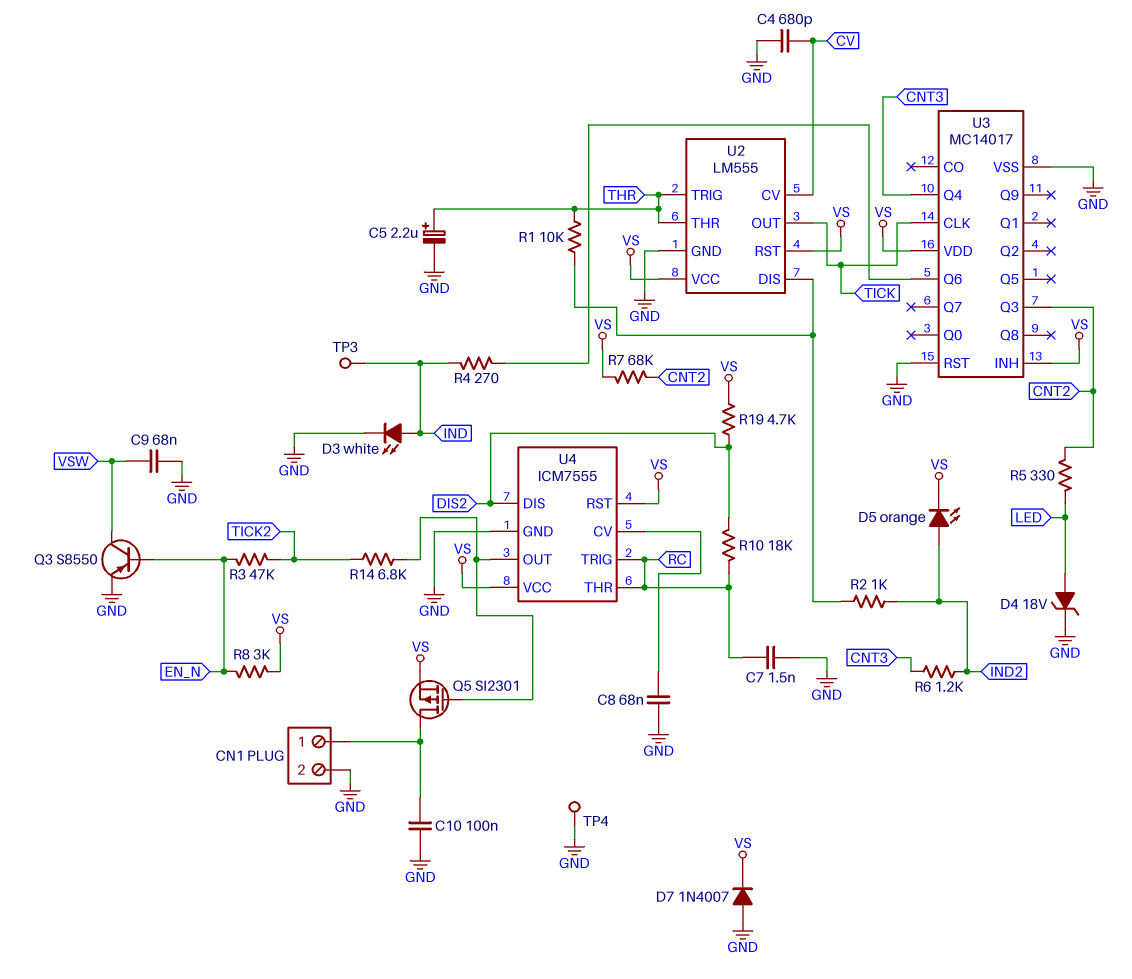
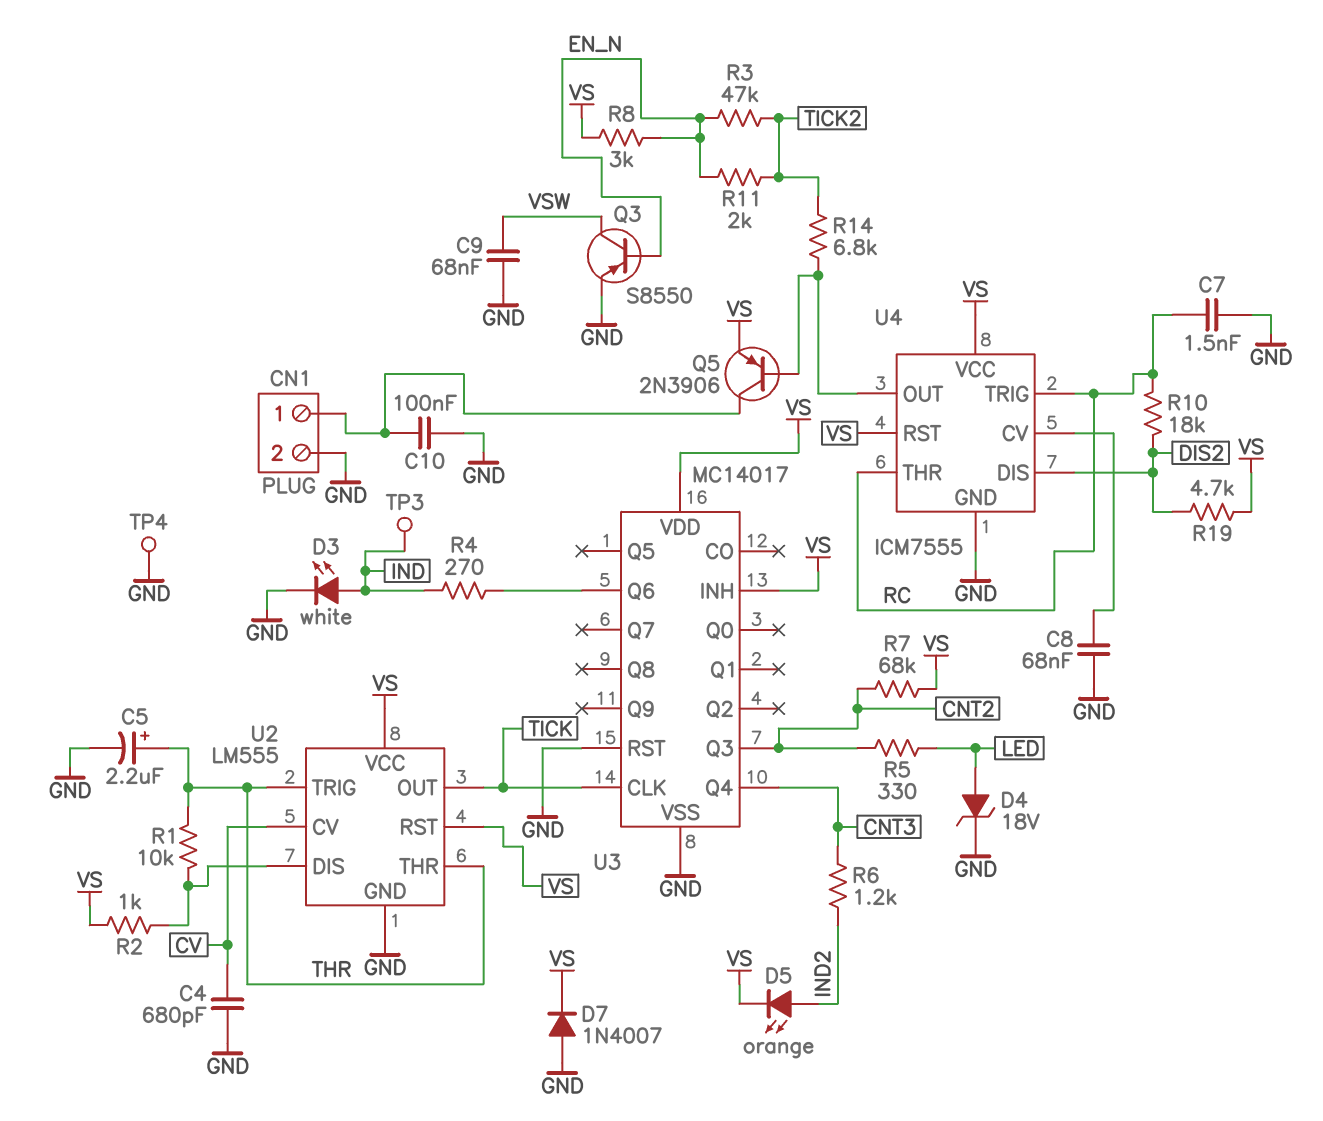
Q5: PMOS SI2301 (G U4/OUT, D CN1/1, S VS) -> PNP 2N3906 (B U4/OUT, C CN1/1, E VS)
R2: 1k (IND2, U2/DIS) -> 1k (U2/DIS, VS)
R11: none -> 2k (EN_N, TICK2)

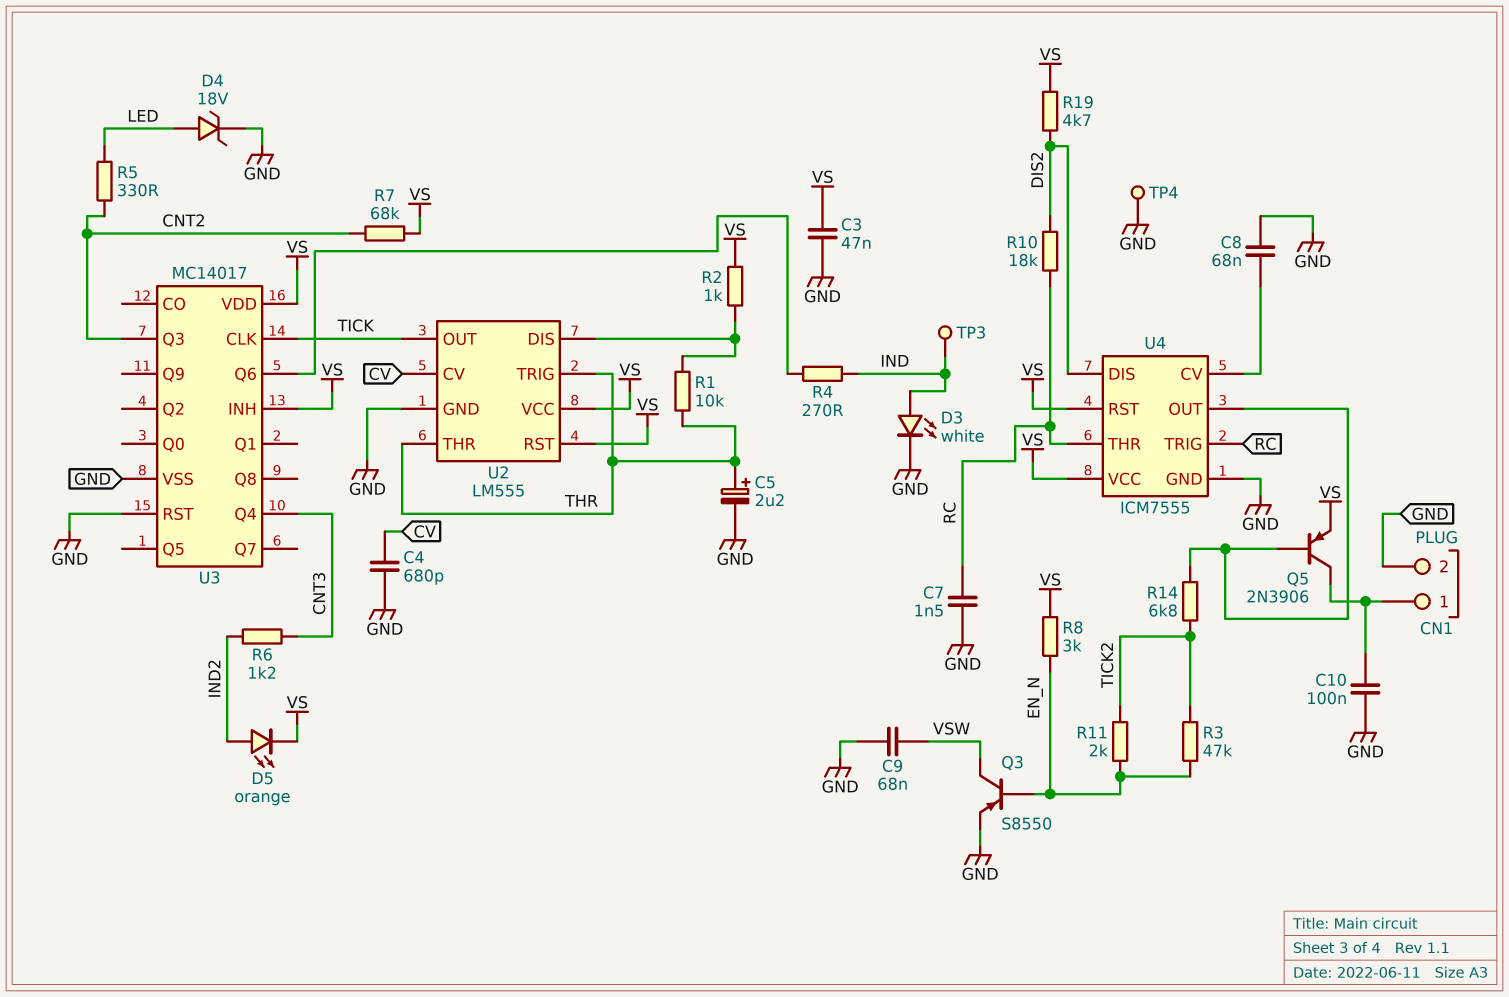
C3: none -> 47nF (GND, VS)
D7: diode 1N4007 (A GND, K VS) -> none

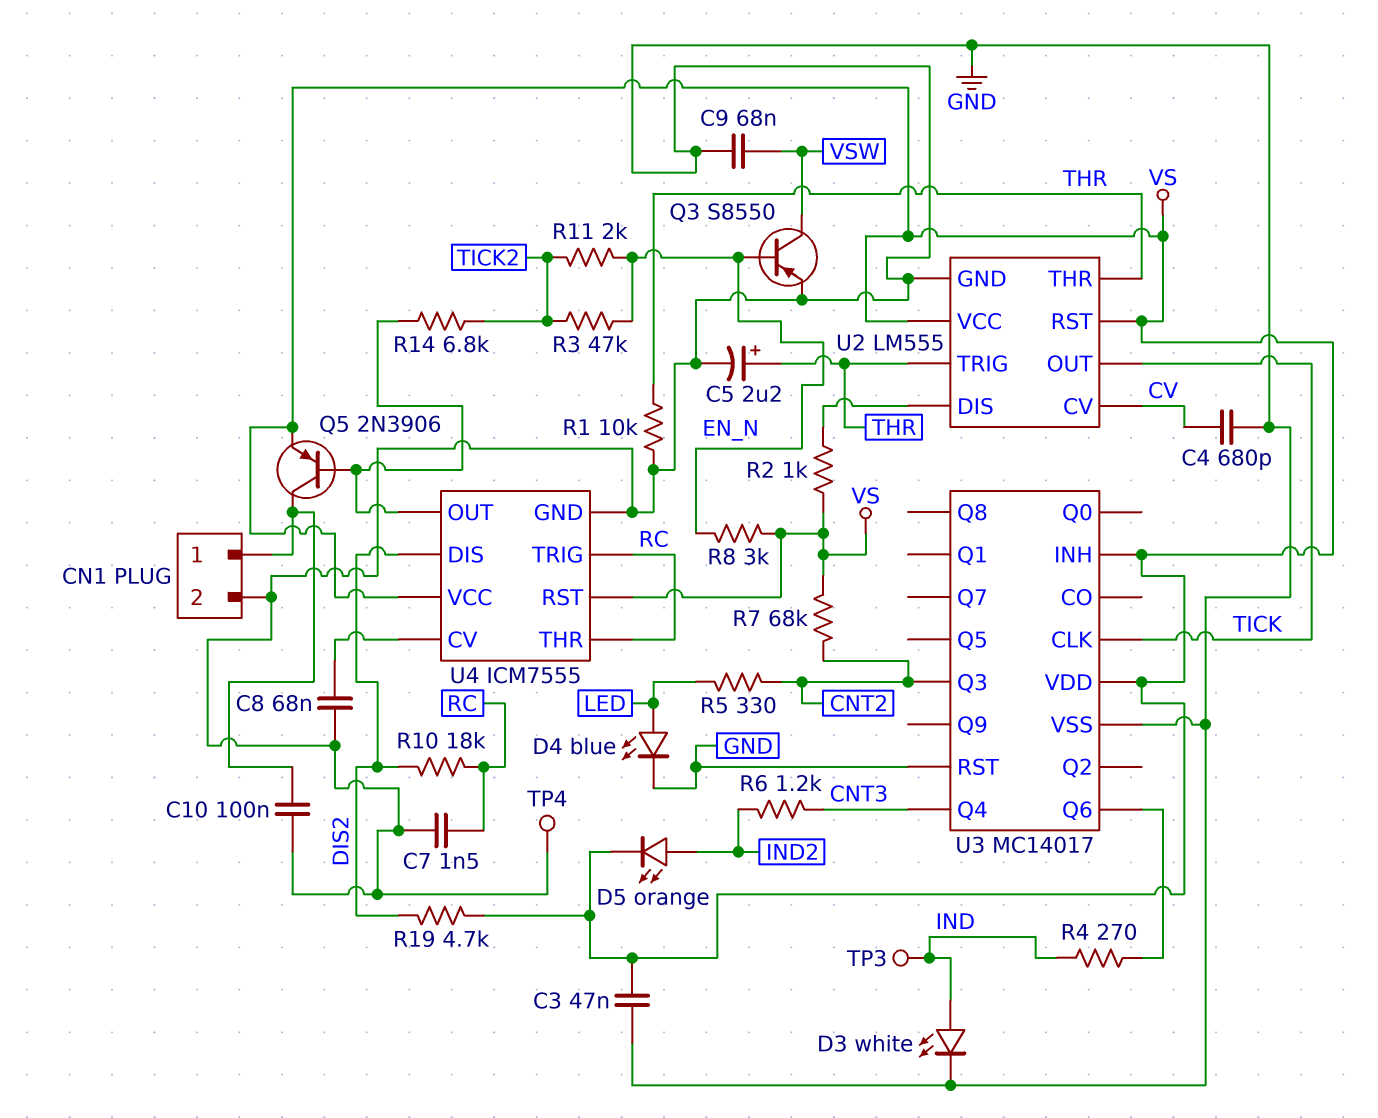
D4: zener 18V (A LED, K GND) -> LED blue (A LED, K GND)
R1: 10k (THR, U2/DIS) -> 10k (GND, THR)

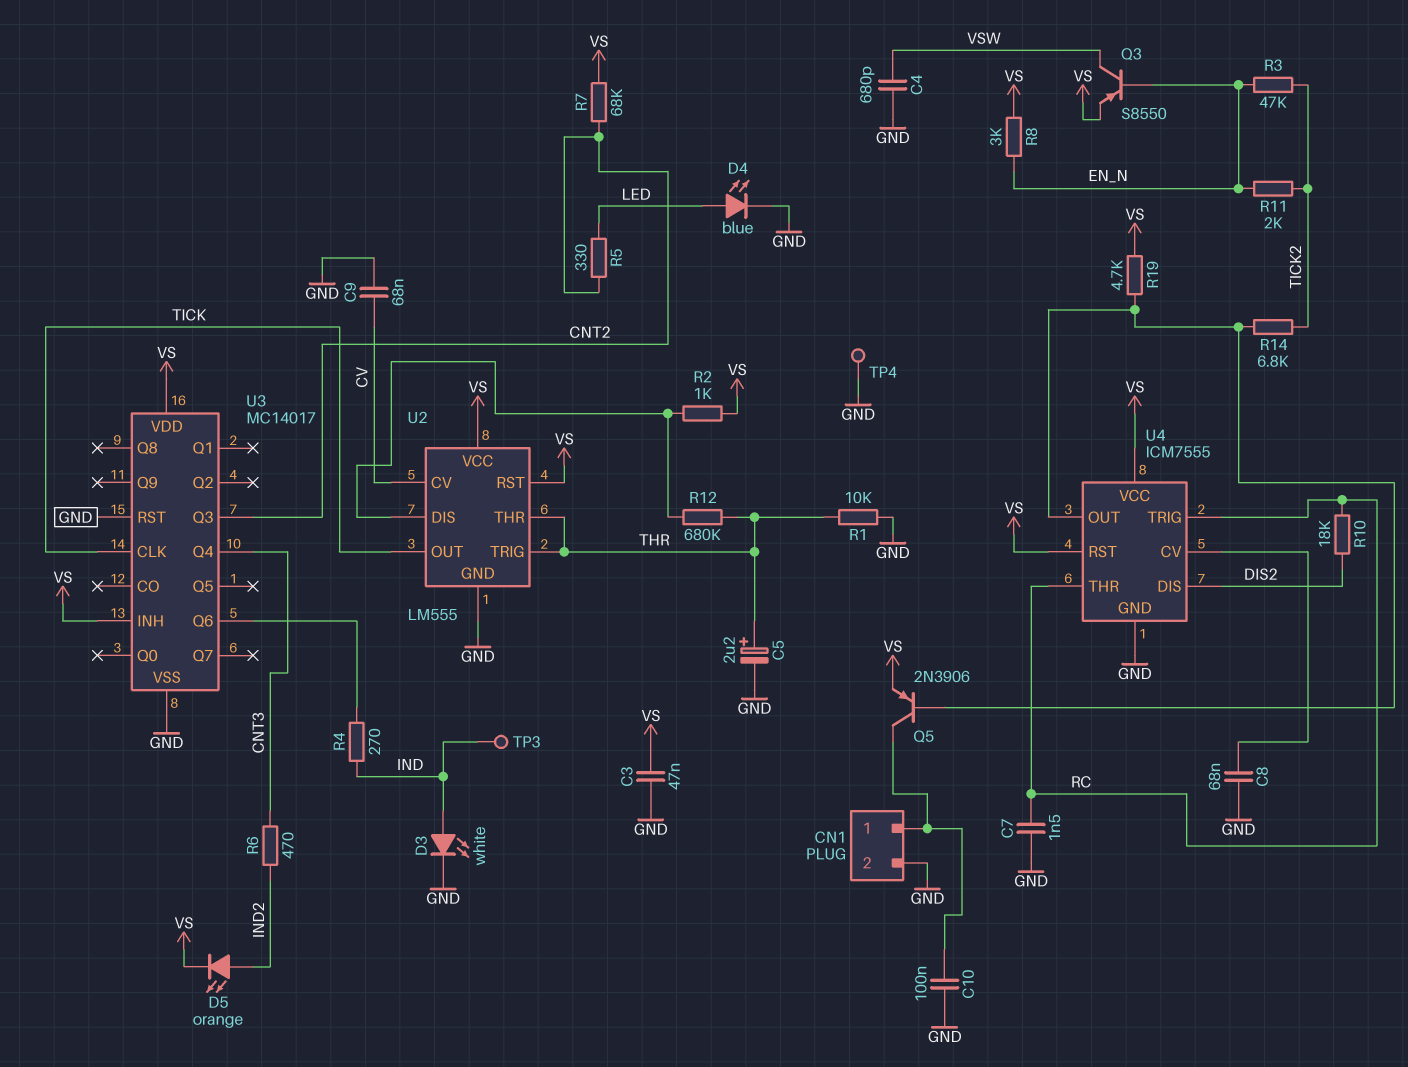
C4: 680pF (CV, GND) -> 680pF (GND, VSW)
C9: 68nF (GND, VSW) -> 68nF (CV, GND)
Q3: PNP S8550 (B EN_N, C VSW, E GND) -> PNP S8550 (B EN_N, C VSW, E VS)
R6: 1.2k (CNT3, IND2) -> 470 (CNT3, IND2)
R12: none -> 680k (THR, U2/DIS)
R19: 4.7k (DIS2, VS) -> 4.7k (U4/OUT, VS)

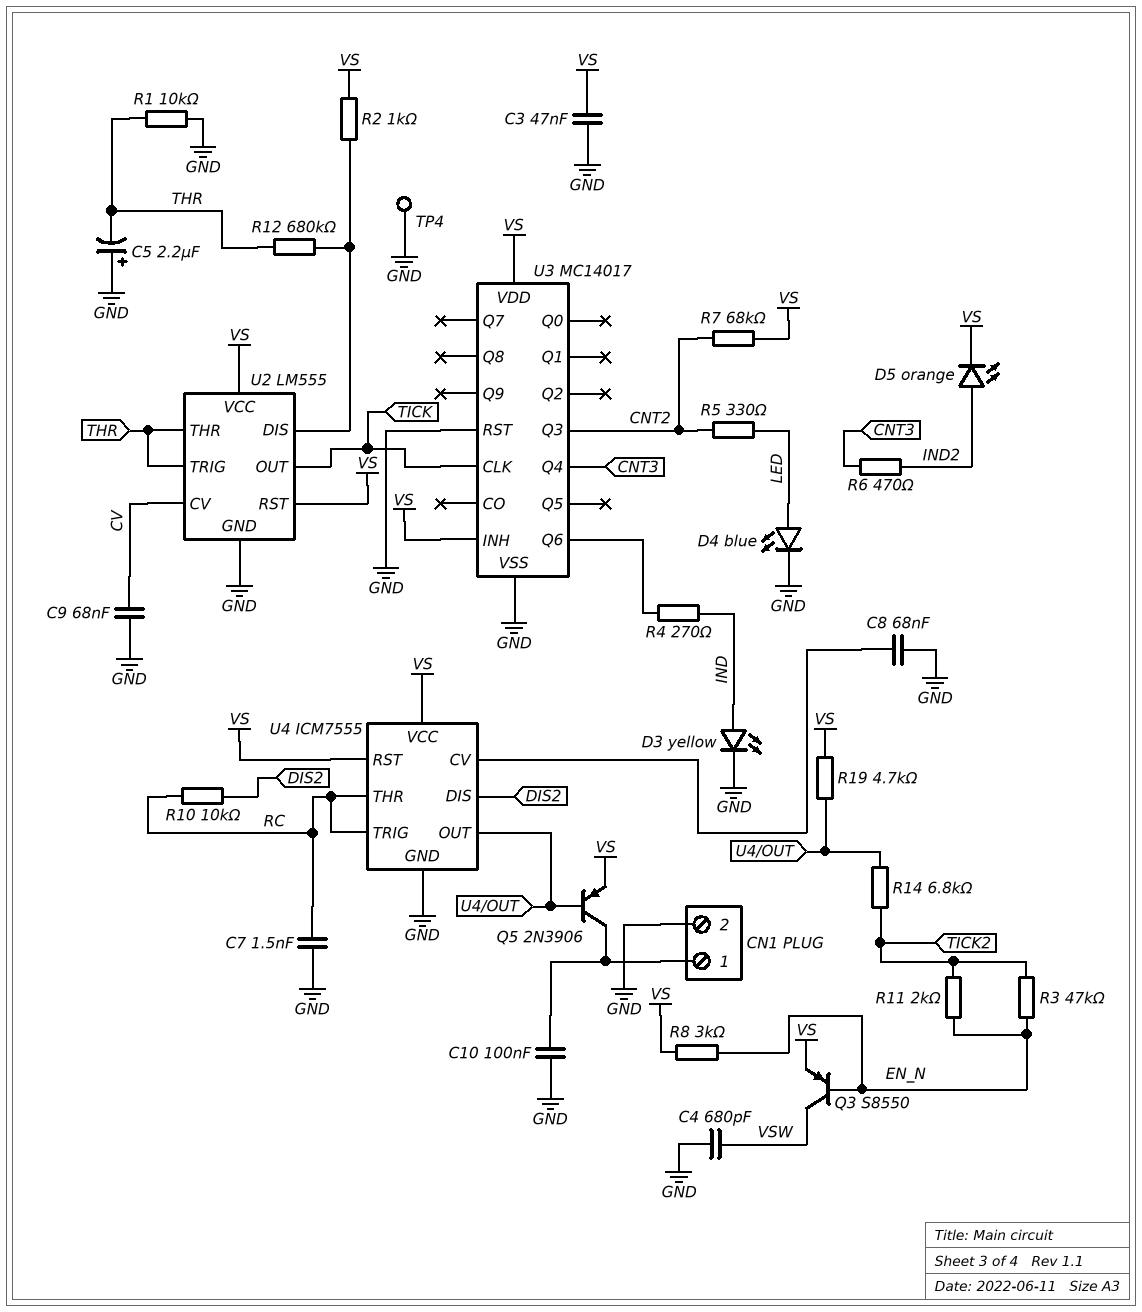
C5: 2.2uF (plus THR, minus GND) -> 2.2uF (plus GND, minus THR)
D3: LED white (A IND, K GND) -> LED yellow (A IND, K GND)
R10: 18k (DIS2, RC) -> 10k (DIS2, RC)
TP3: test point (IND) -> none

